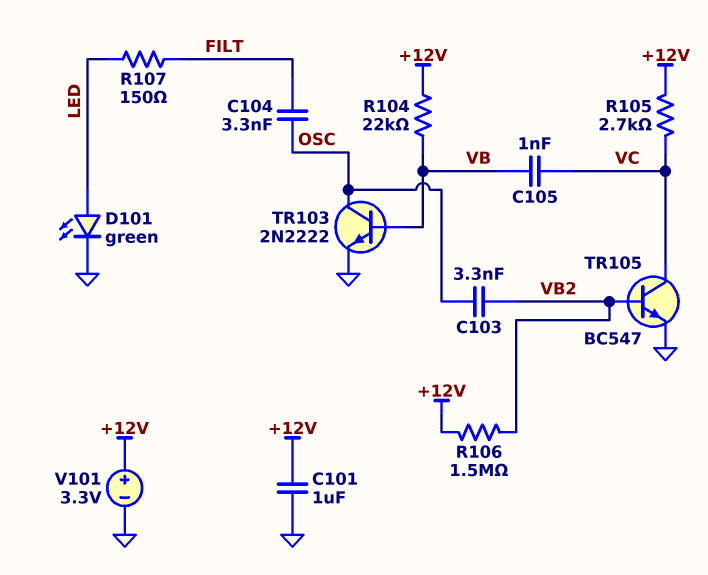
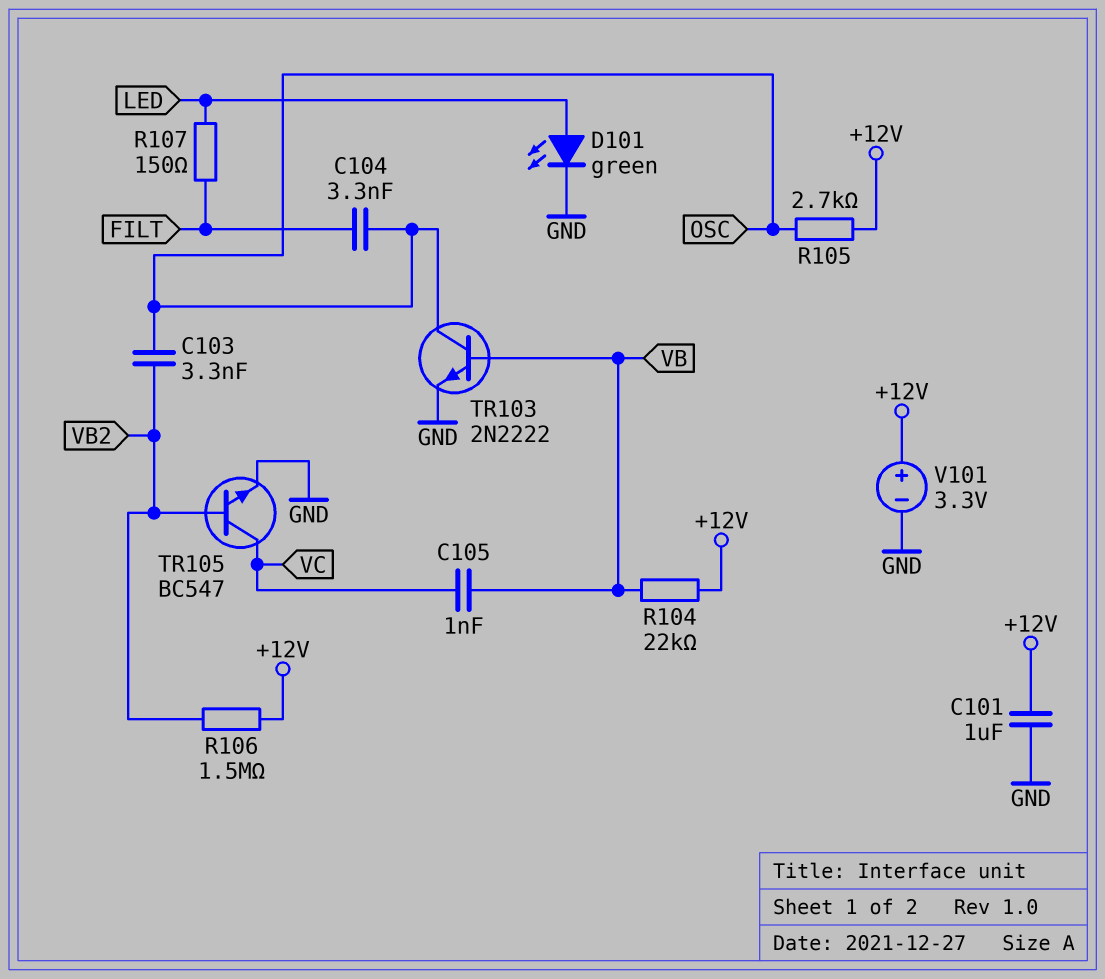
R105: 2.7k (+12V, VC) -> 2.7k (+12V, OSC)

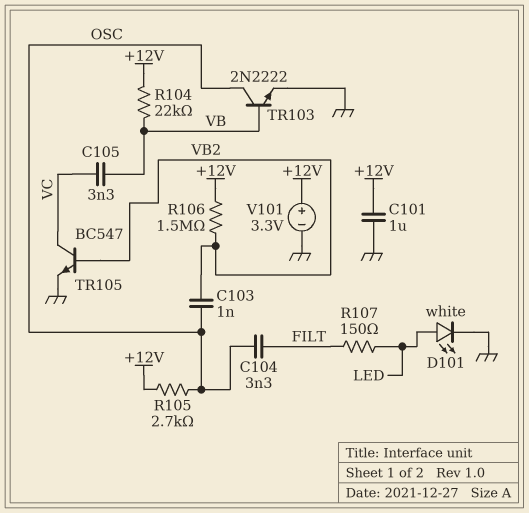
C103: 3.3nF (OSC, VB2) -> 1nF (OSC, VB2)
C105: 1nF (VB, VC) -> 3.3nF (VB, VC)
D101: LED green (A LED, K GND) -> LED white (A LED, K GND)

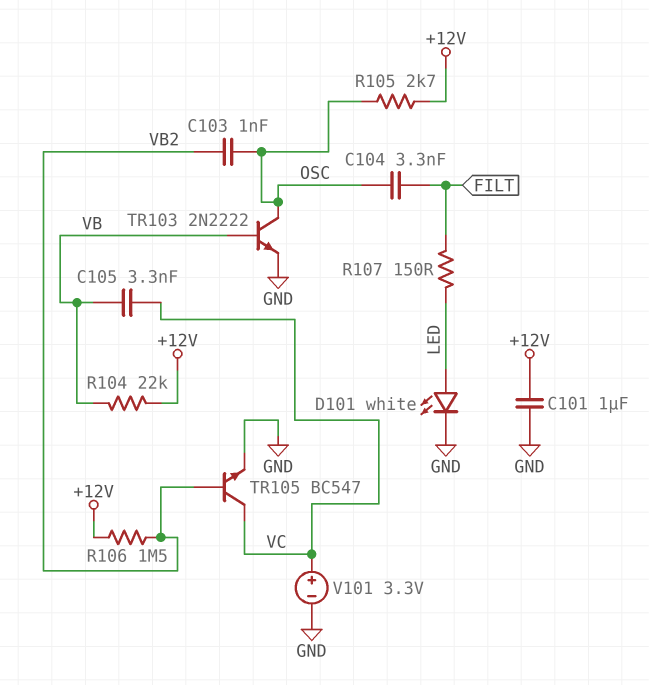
V101: 3.3V (plus +12V, minus GND) -> 3.3V (plus VC, minus GND)

